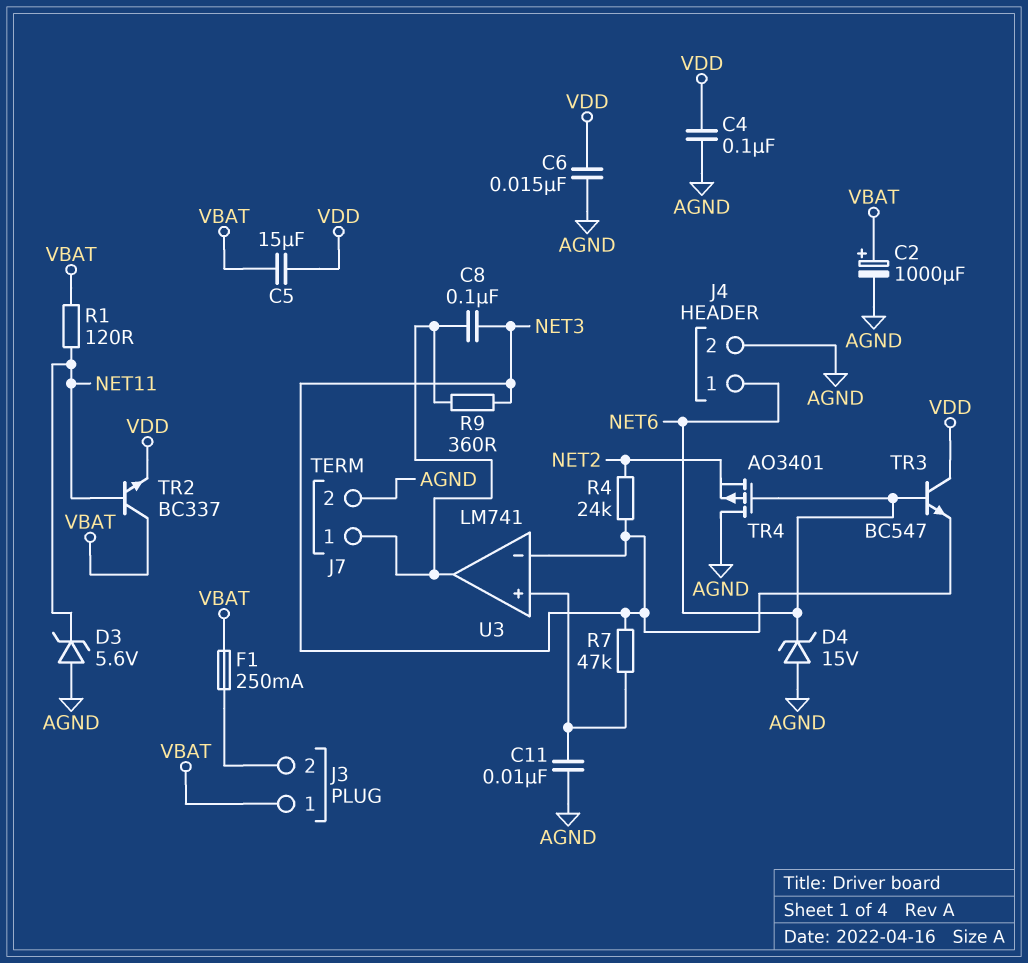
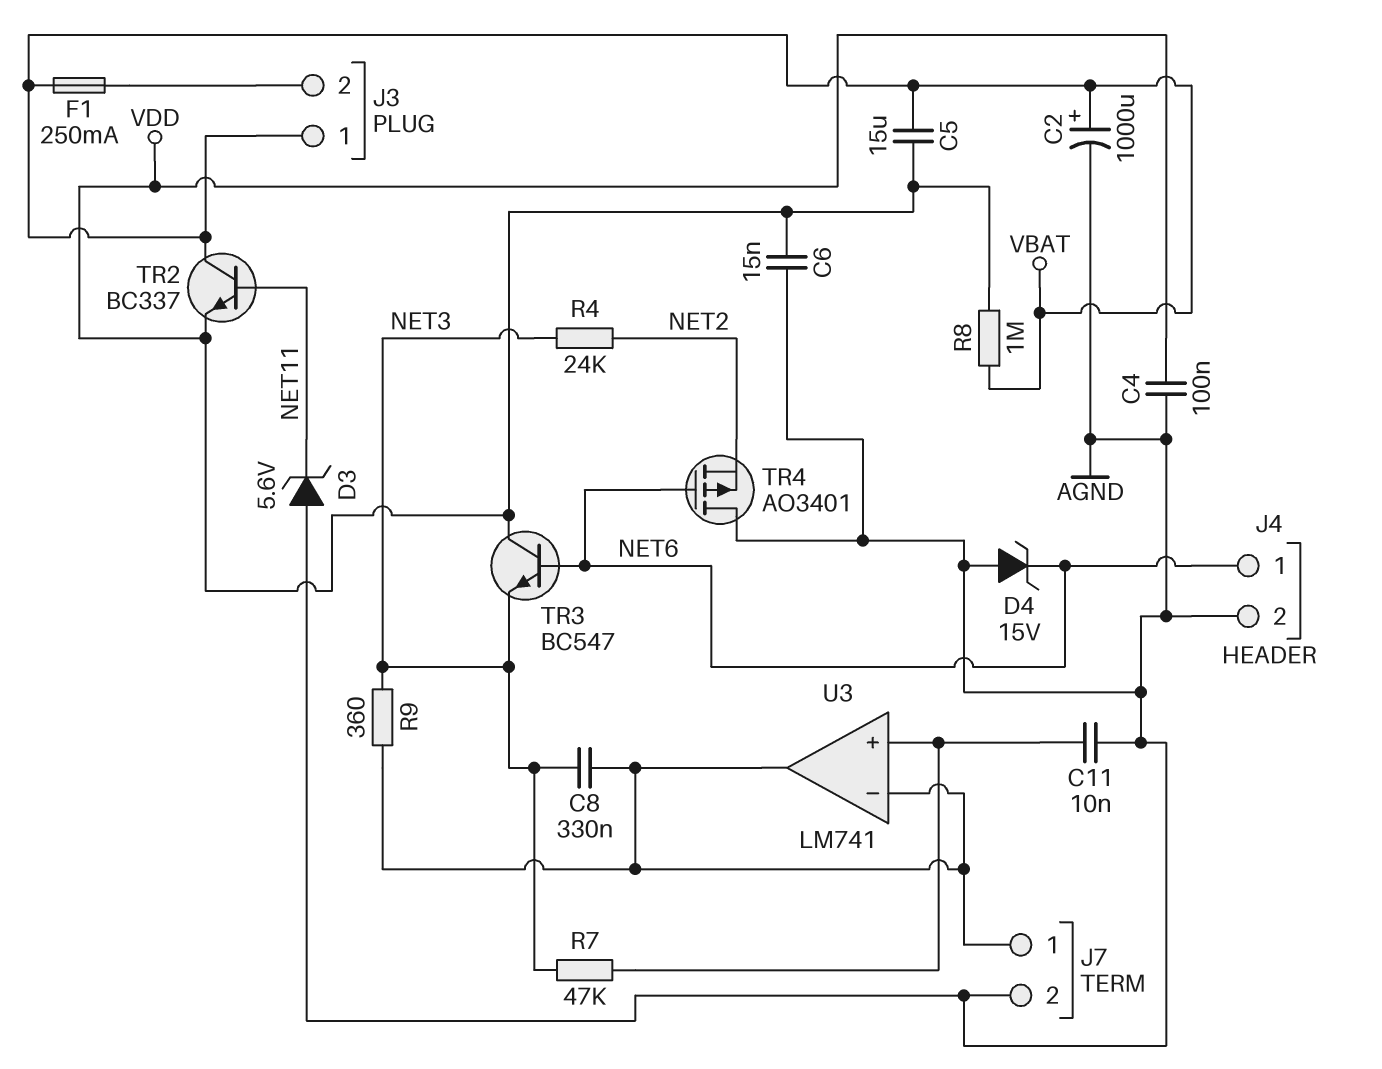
C8: 100nF (J7/1, NET3) -> 330nF (J7/1, NET3)
R1: 120 (NET11, VBAT) -> none
R8: none -> 1M (VBAT, VDD)
U3 pin in-: NET3 -> J7/1

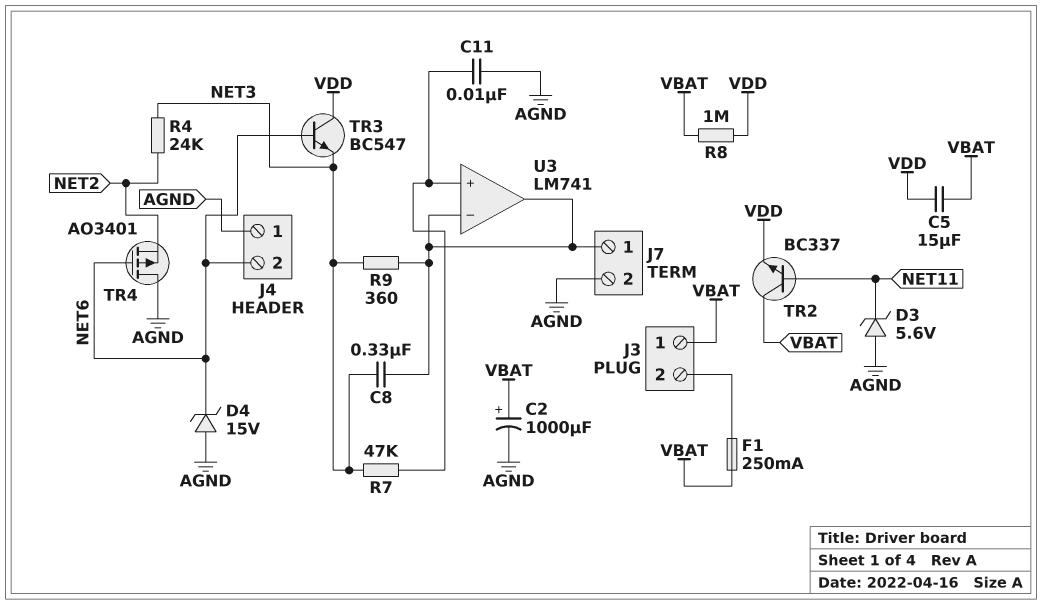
C4: 100nF (AGND, VDD) -> none
C6: 15nF (AGND, VDD) -> none
J4 pin 1: NET6 -> AGND
J4 pin 2: AGND -> NET6

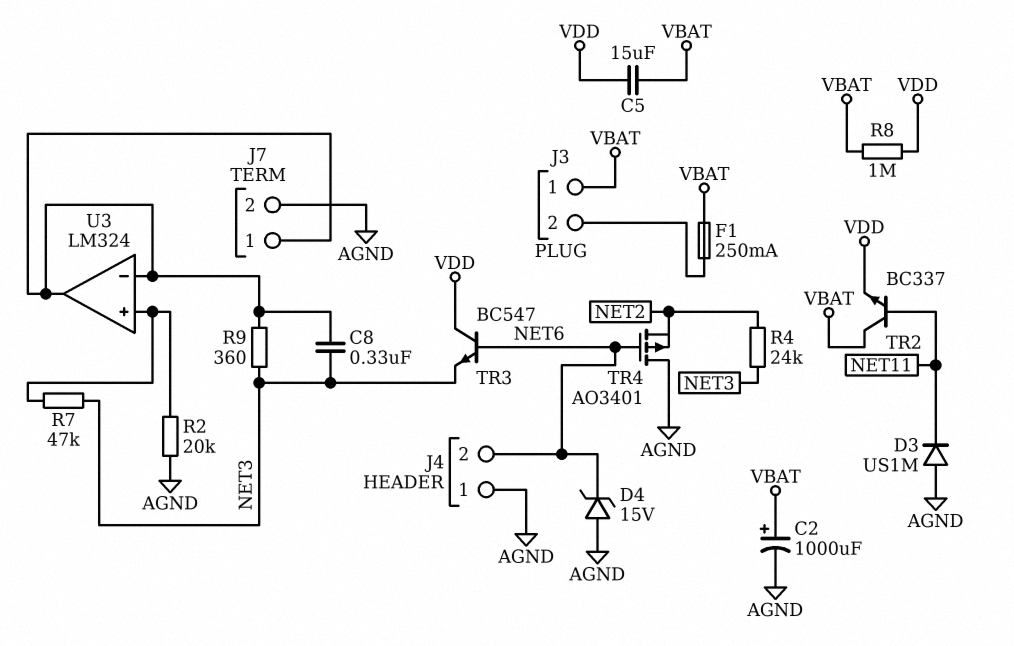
C11: 10nF (AGND, U3/in+) -> none
D3: zener 5.6V (A AGND, K NET11) -> diode US1M (A AGND, K NET11)
R2: none -> 20k (AGND, U3/in+)
U3: LM741 -> LM324

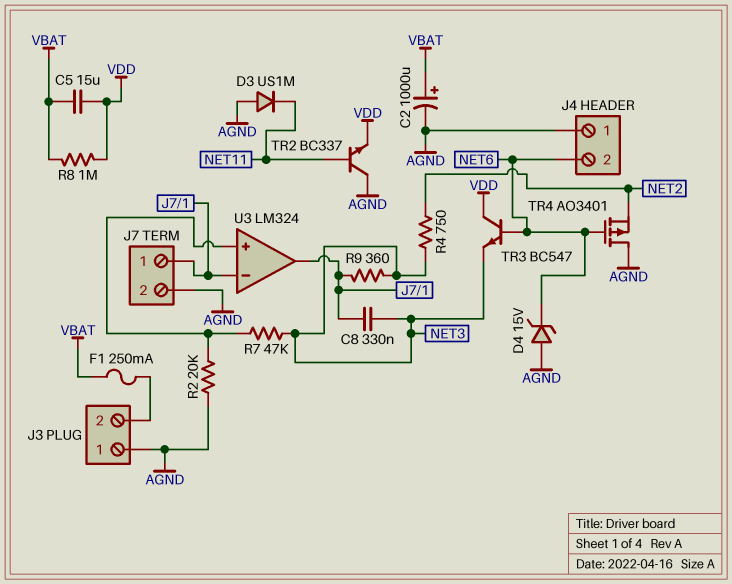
J3 pin 1: VBAT -> AGND
R4: 24k (NET2, NET3) -> 750 (NET2, NET3)
TR2: NPN BC337 (B NET11, C VBAT, E VDD) -> NPN BC337 (B NET11, C AGND, E VDD)

